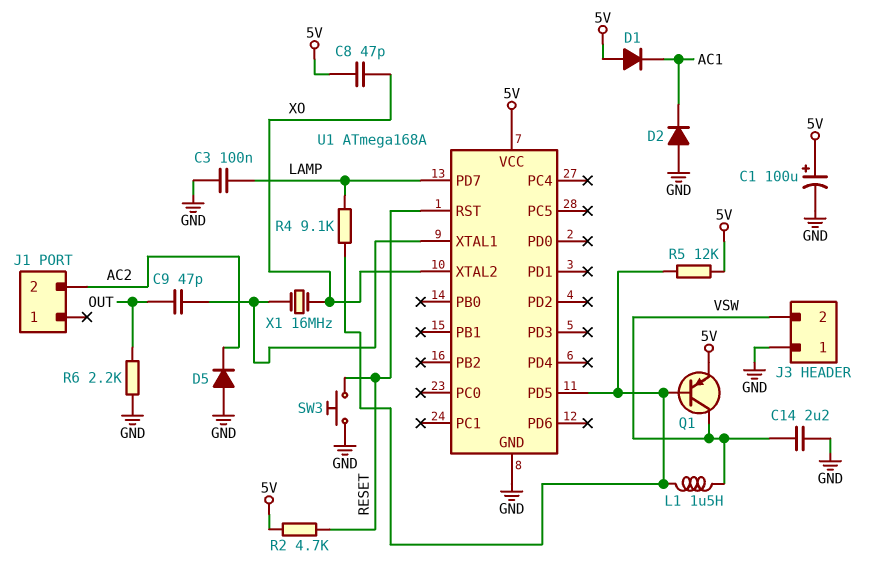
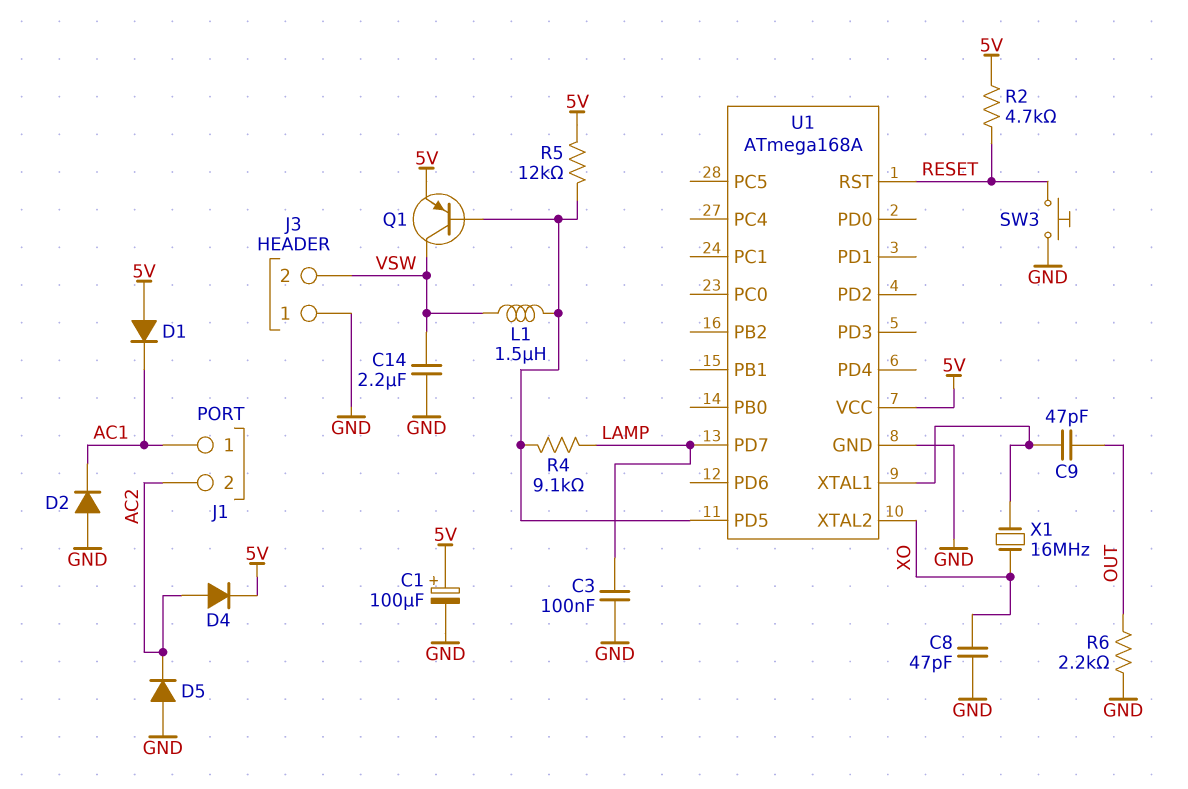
C8: 47pF (5V, XO) -> 47pF (GND, XO)
D4: none -> diode (A AC2, K 5V)
J1 pin 1: none -> AC1

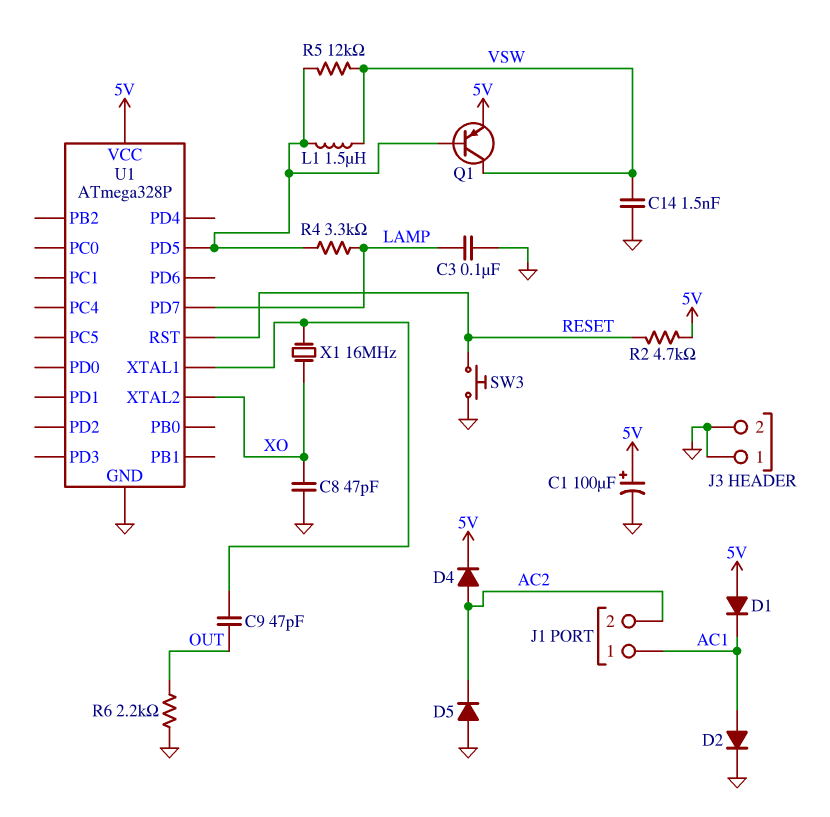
C14: 2.2uF (GND, VSW) -> 1.5nF (GND, VSW)
D2: diode (A GND, K AC1) -> diode (A AC1, K GND)
J3 pin 2: VSW -> GND
R4: 9.1k (LAMP, U1/PD5) -> 3.3k (LAMP, U1/PD5)
R5: 12k (5V, U1/PD5) -> 12k (U1/PD5, VSW)
U1: ATmega168A -> ATmega328P

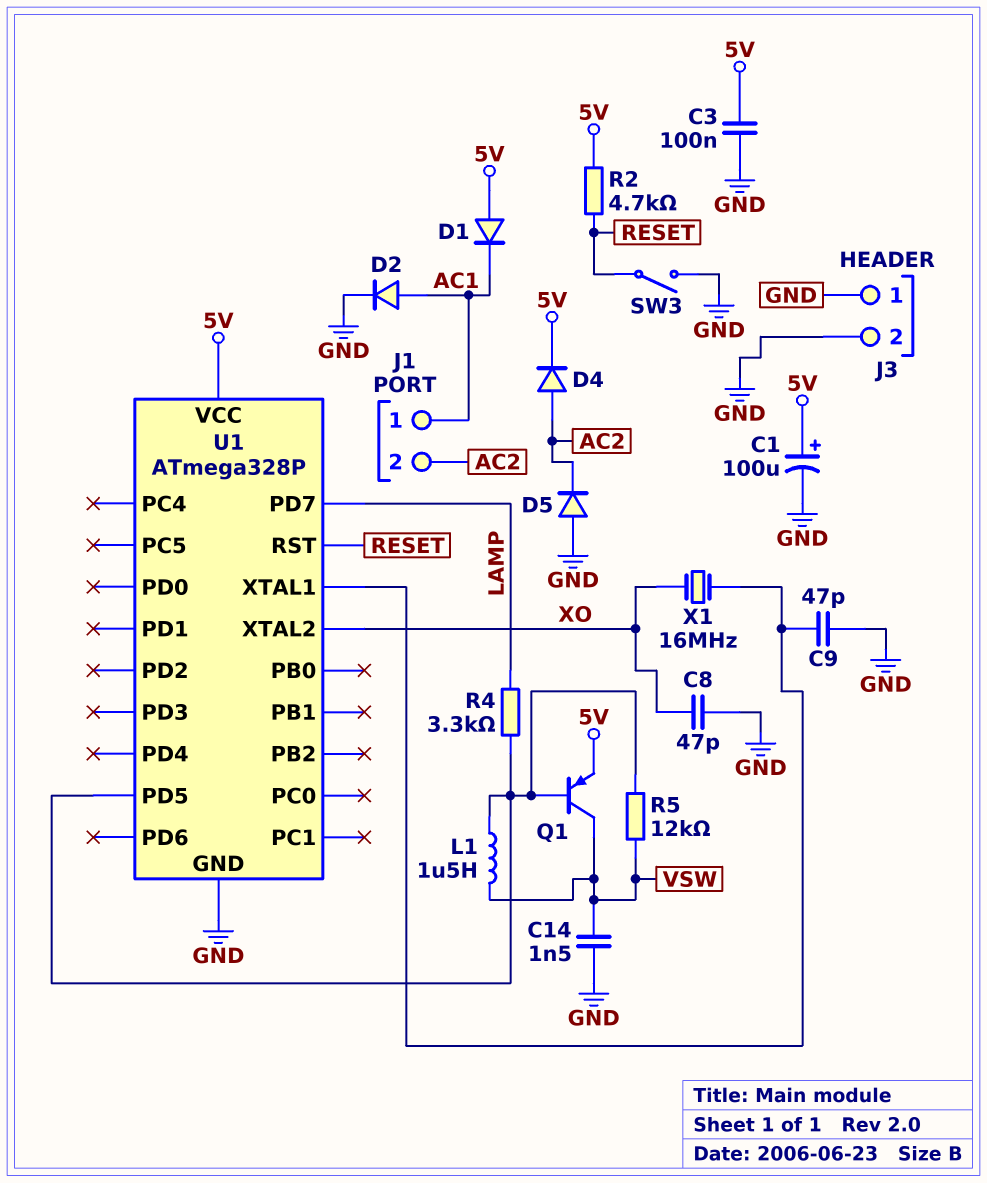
C3: 100nF (GND, LAMP) -> 100nF (5V, GND)
C9: 47pF (OUT, U1/XTAL1) -> 47pF (GND, U1/XTAL1)
R6: 2.2k (GND, OUT) -> none
SW3: button (GND, RESET) -> switch (GND, RESET)

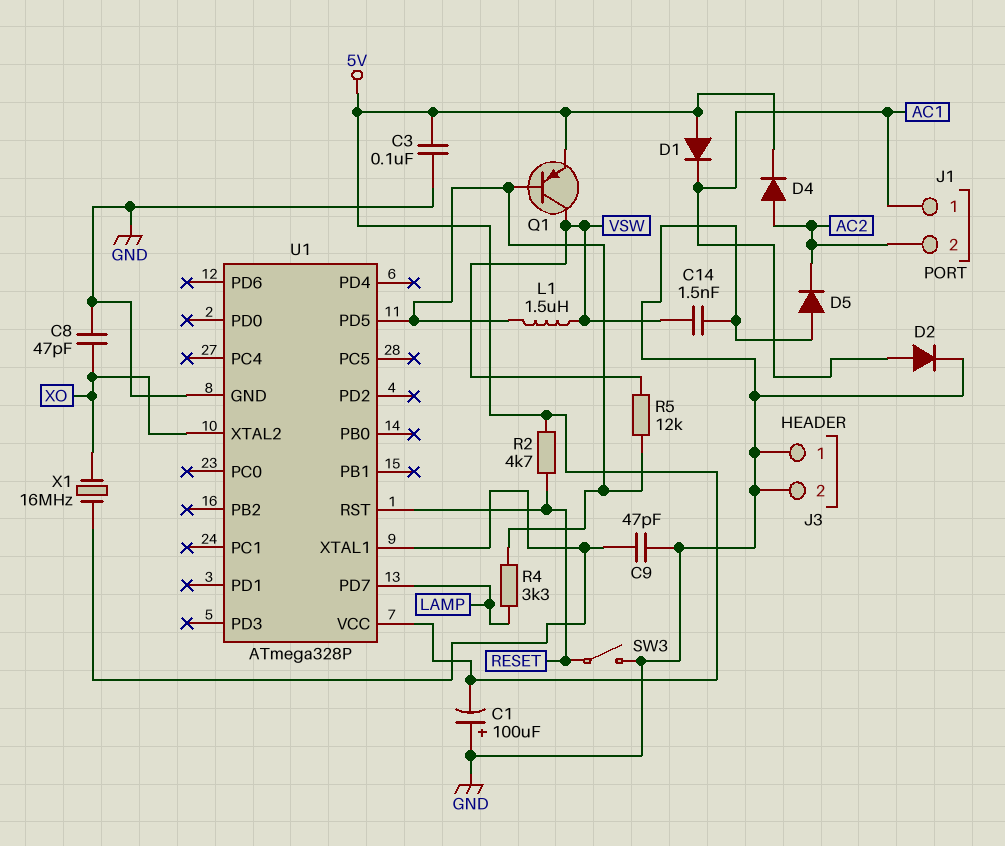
C1: 100uF (plus 5V, minus GND) -> 100uF (plus GND, minus 5V)

